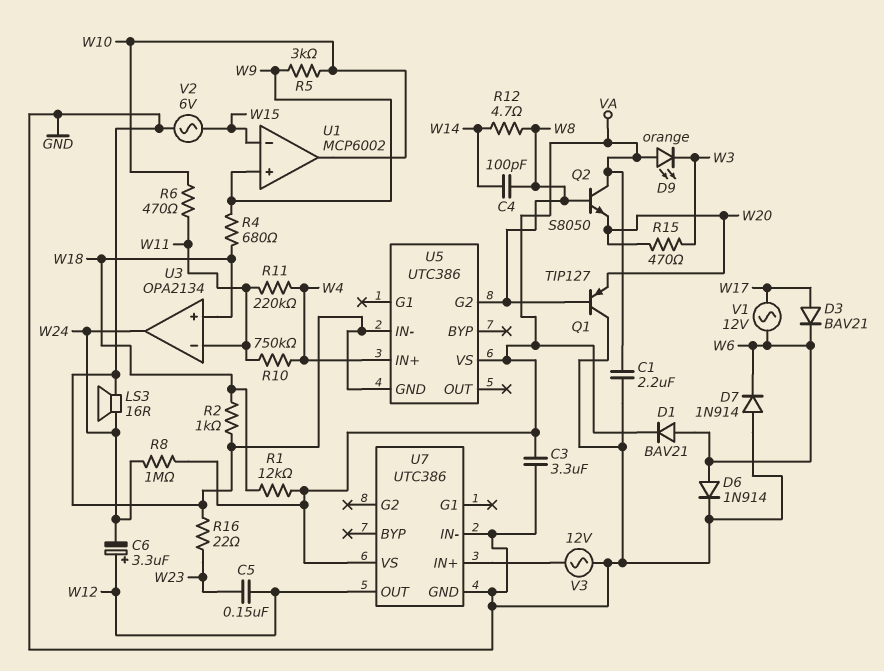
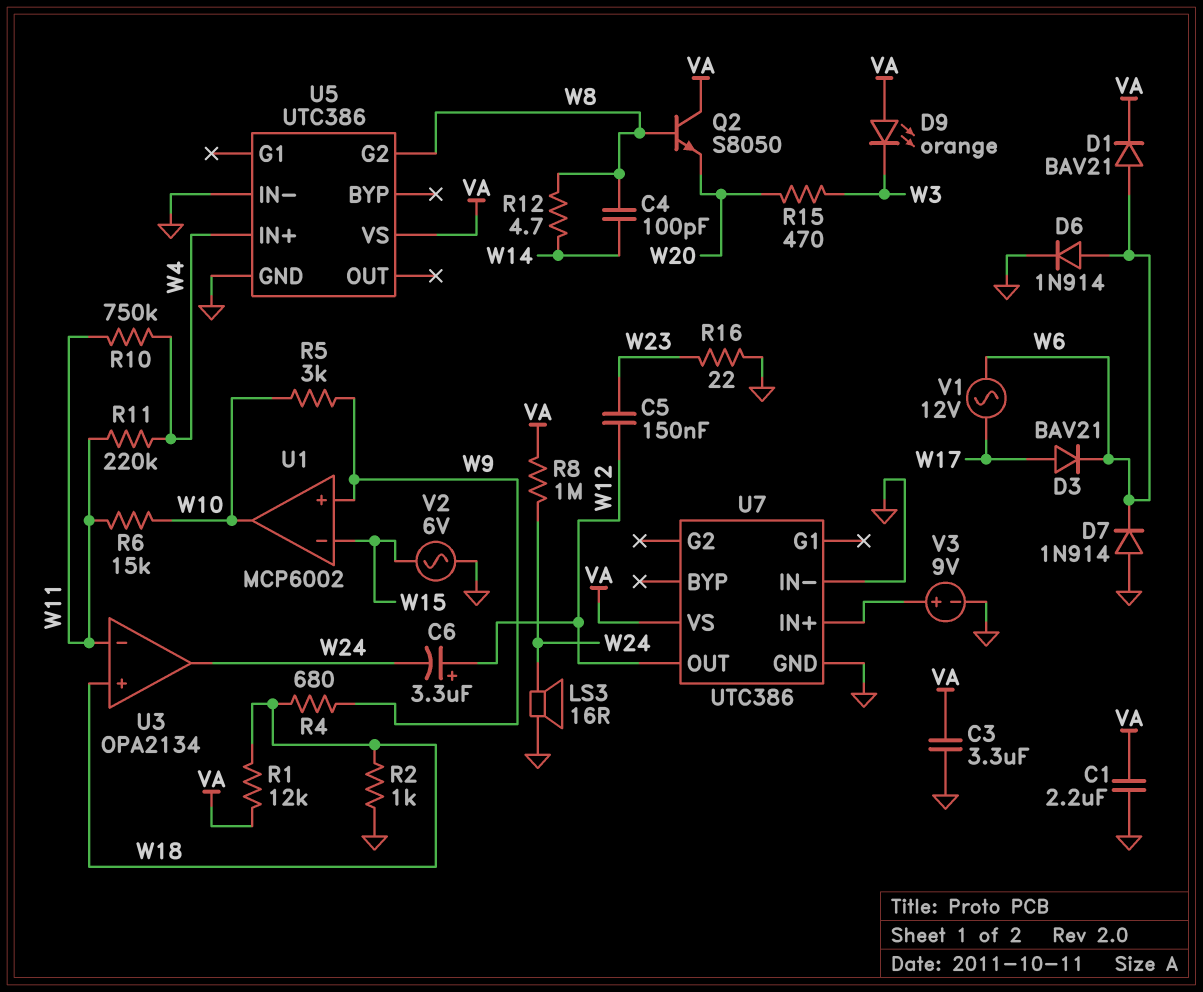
Q1: PNP TIP127 (B W8, C GND, E W20) -> none
R6: 470 (W10, W11) -> 15k (W10, W11)
V3: AC 12V (GND, U7/IN+) -> 9V (plus U7/IN+, minus GND)

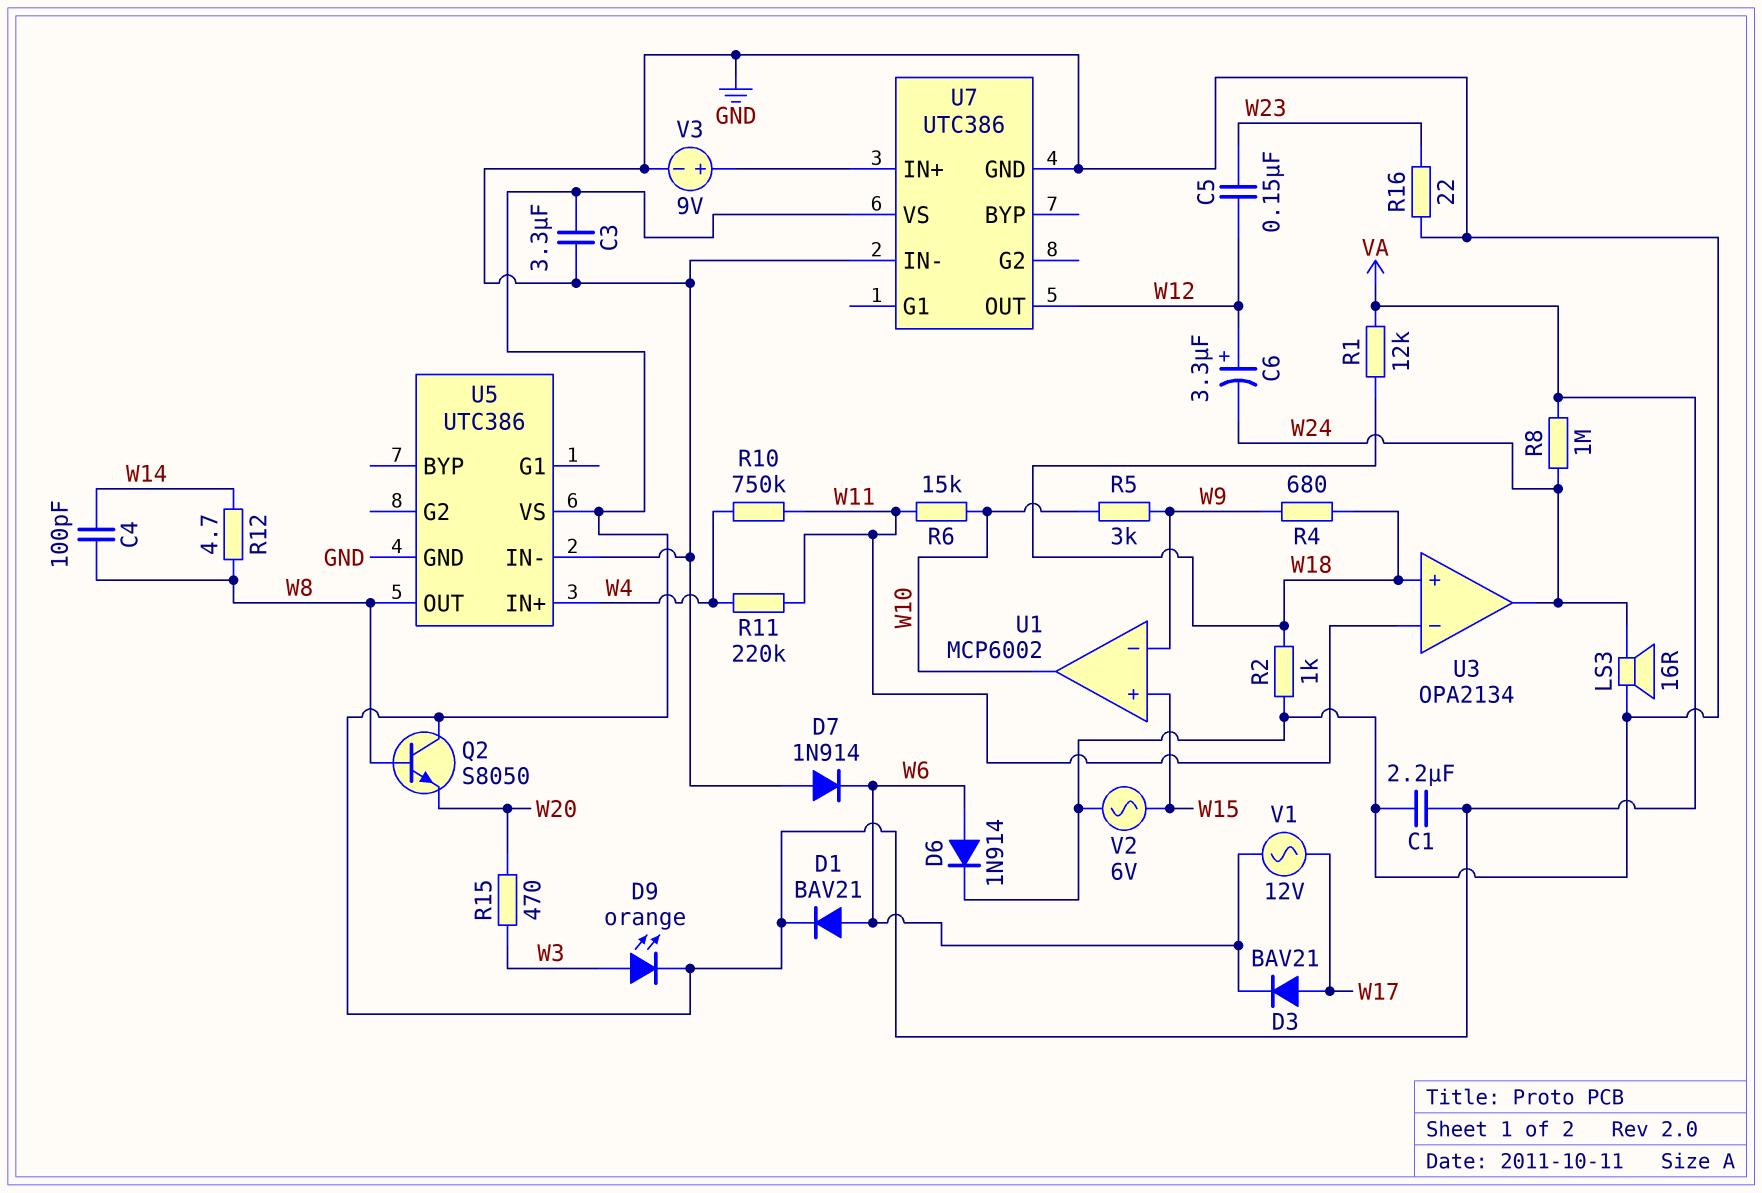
D9: LED orange (A VA, K W3) -> LED orange (A W3, K VA)
U1 pin in+: W9 -> W15
U1 pin in-: W15 -> W9
U5 pin G2: W8 -> none
U5 pin OUT: none -> W8

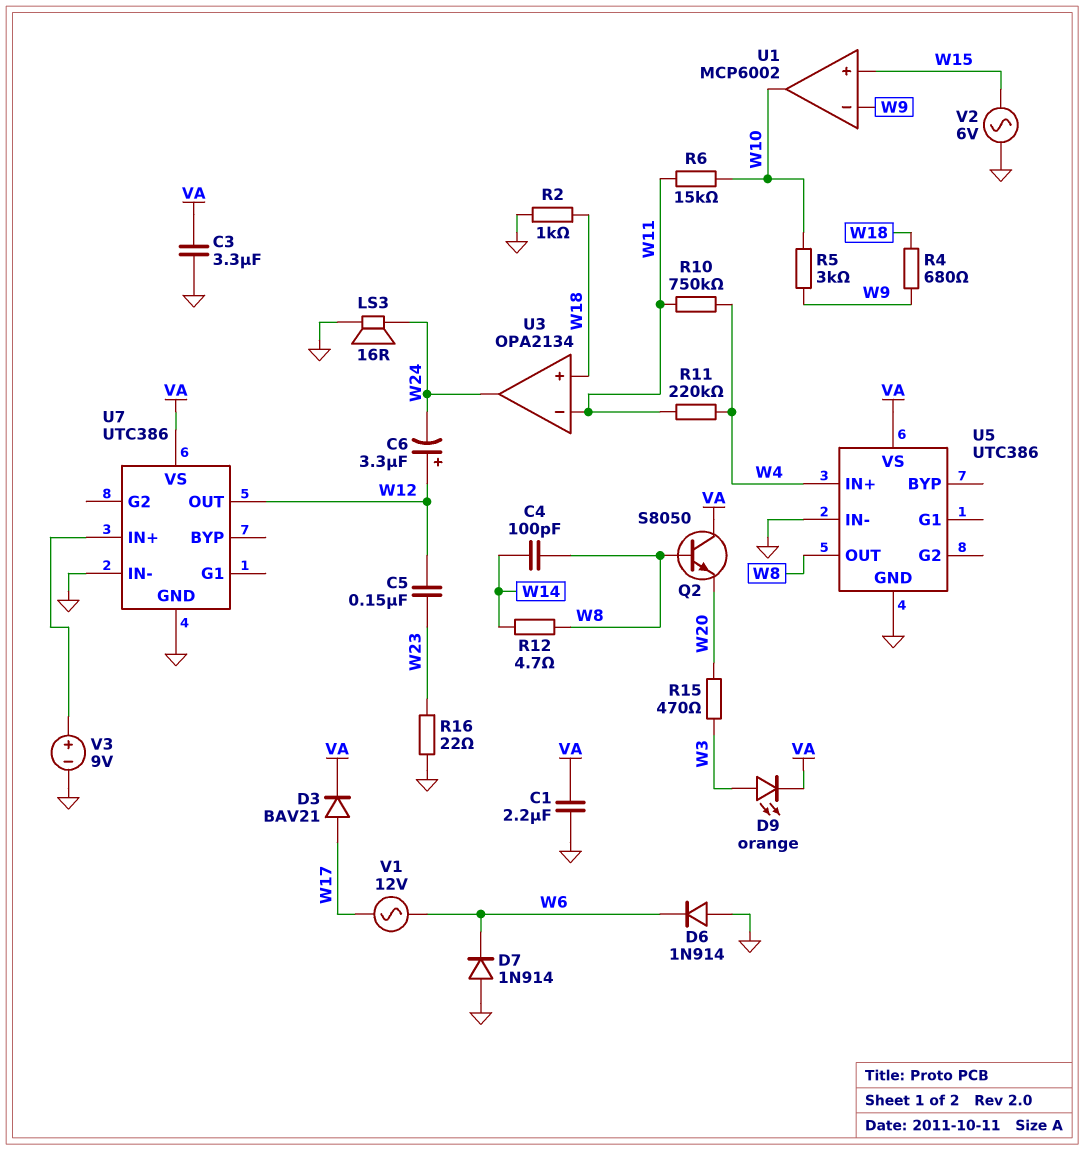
D1: diode BAV21 (A W6, K VA) -> none
D3: diode BAV21 (A W17, K W6) -> diode BAV21 (A W17, K VA)
D6: diode 1N914 (A W6, K GND) -> diode 1N914 (A GND, K W6)
R1: 12k (VA, W18) -> none
R8: 1M (VA, W24) -> none

